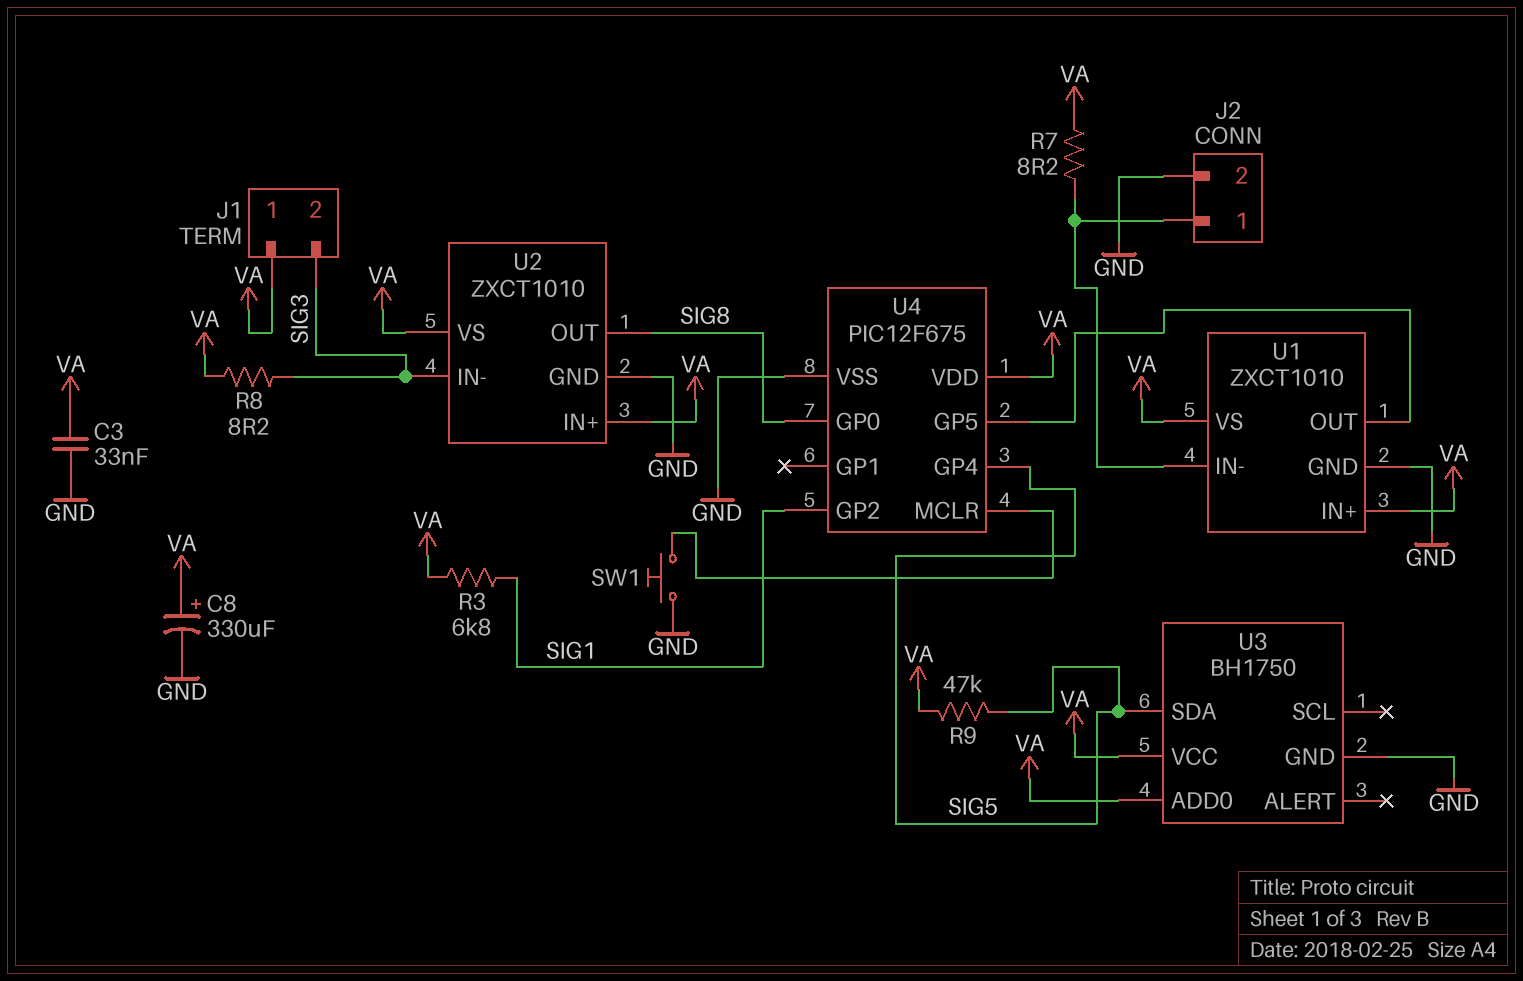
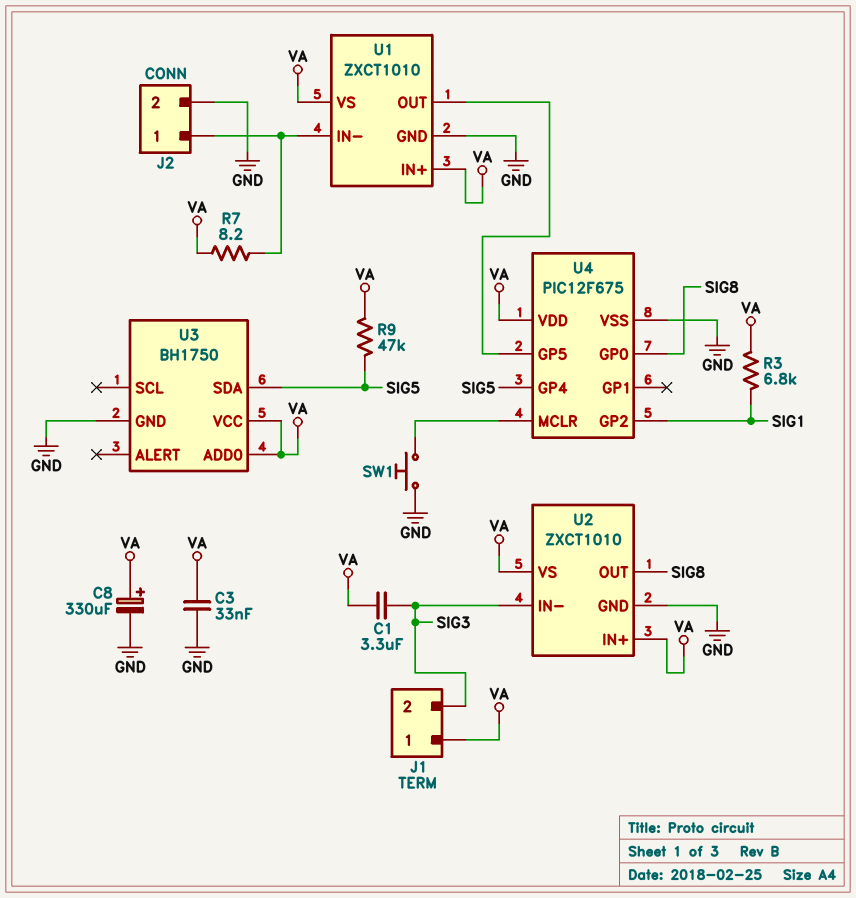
C1: none -> 3.3uF (SIG3, VA)
R8: 8.2 (SIG3, VA) -> none

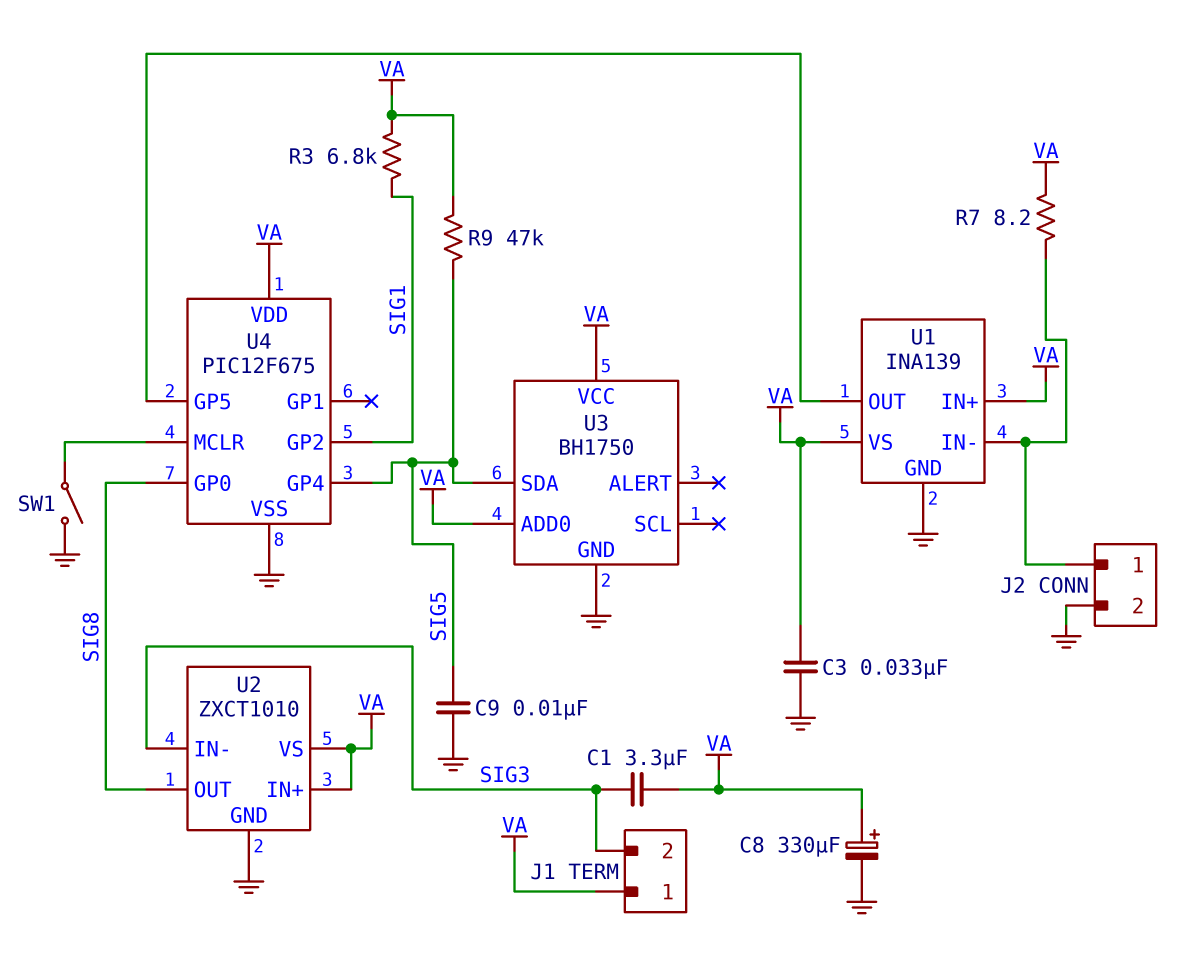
C9: none -> 10nF (GND, SIG5)
SW1: button (GND, U4/MCLR) -> switch (GND, U4/MCLR)
U1: ZXCT1010 -> INA139

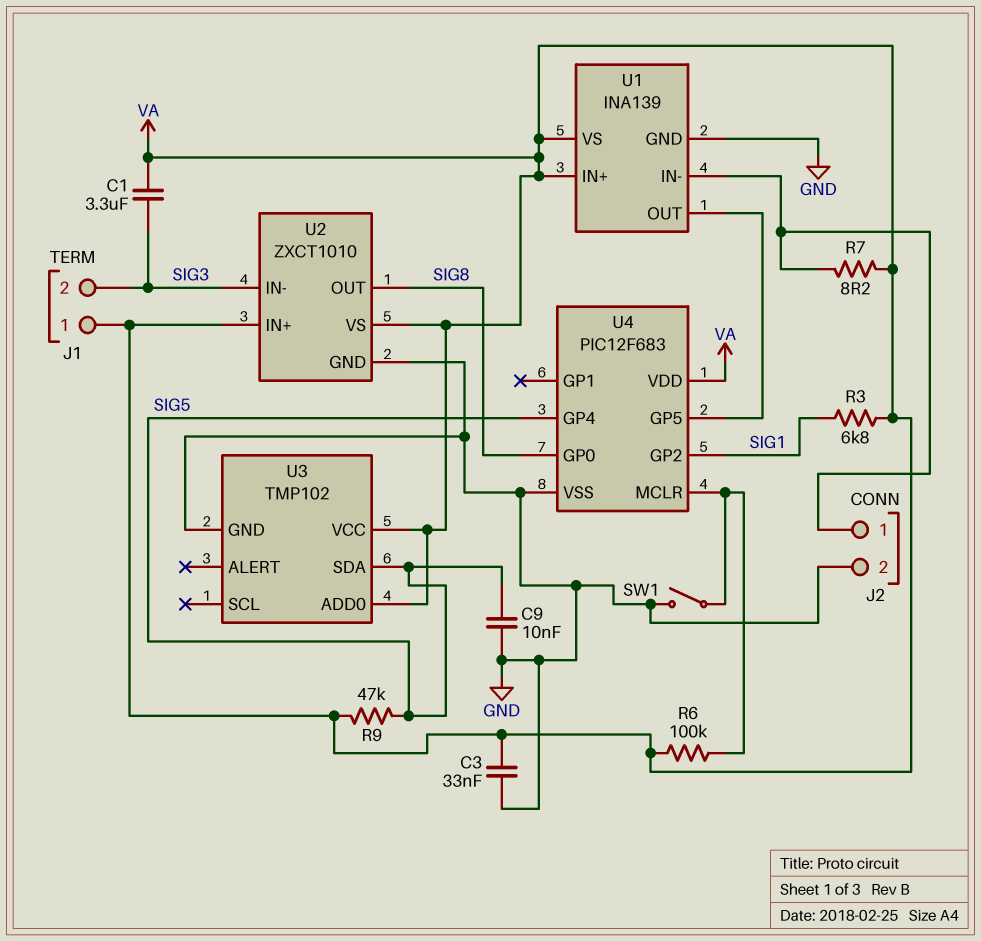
C8: 330uF (plus VA, minus GND) -> none
R6: none -> 100k (U4/MCLR, VA)
U3: BH1750 -> TMP102
U4: PIC12F675 -> PIC12F683

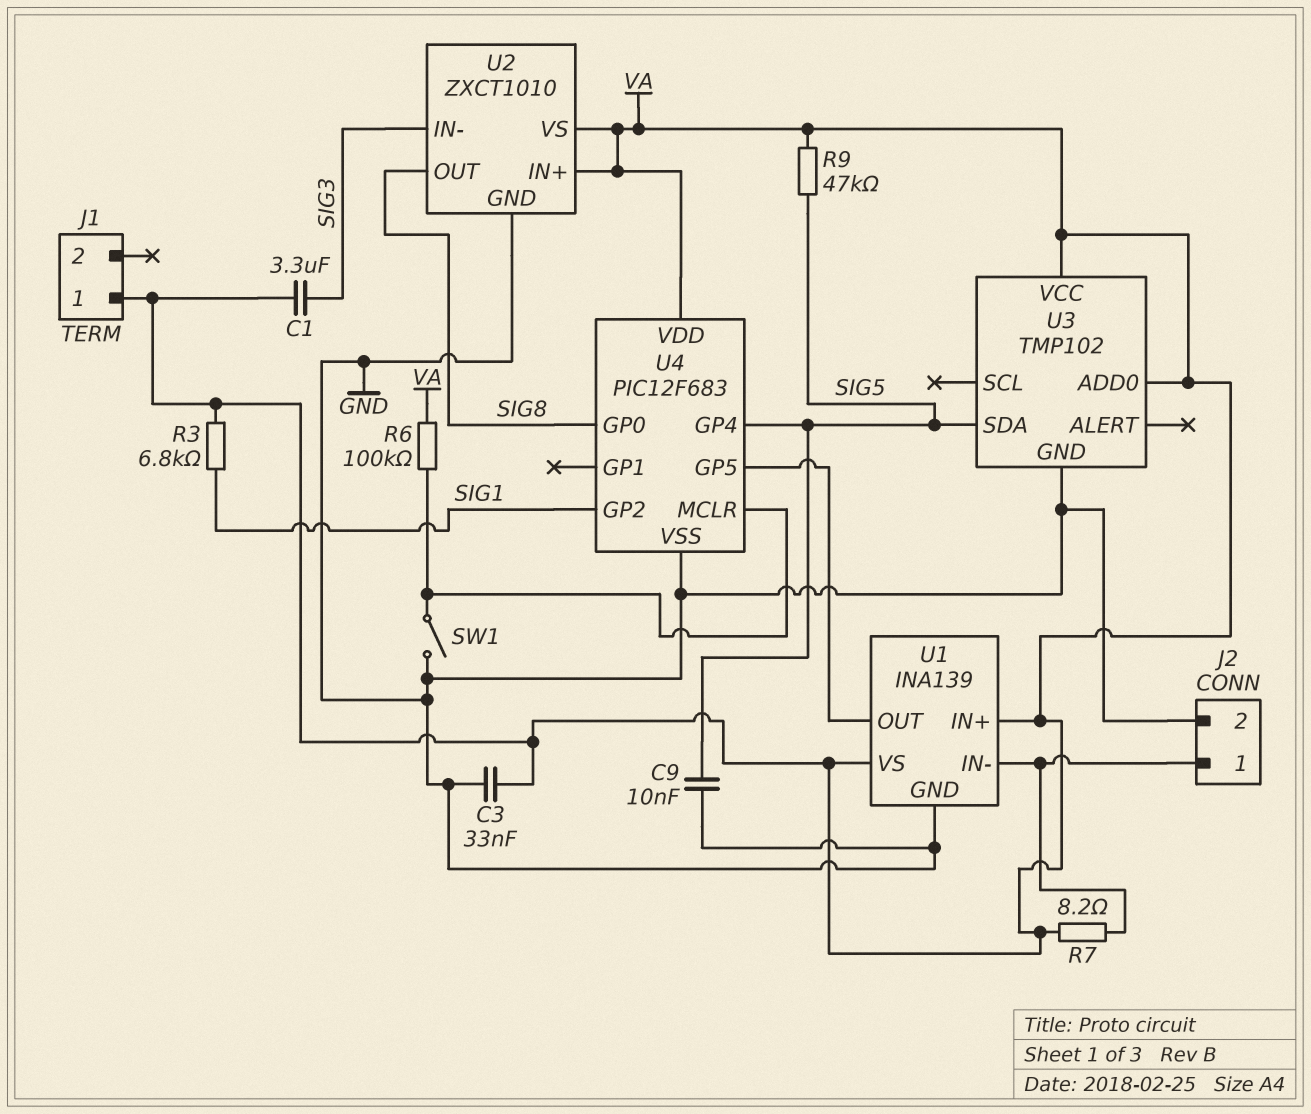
J1 pin 2: SIG3 -> none

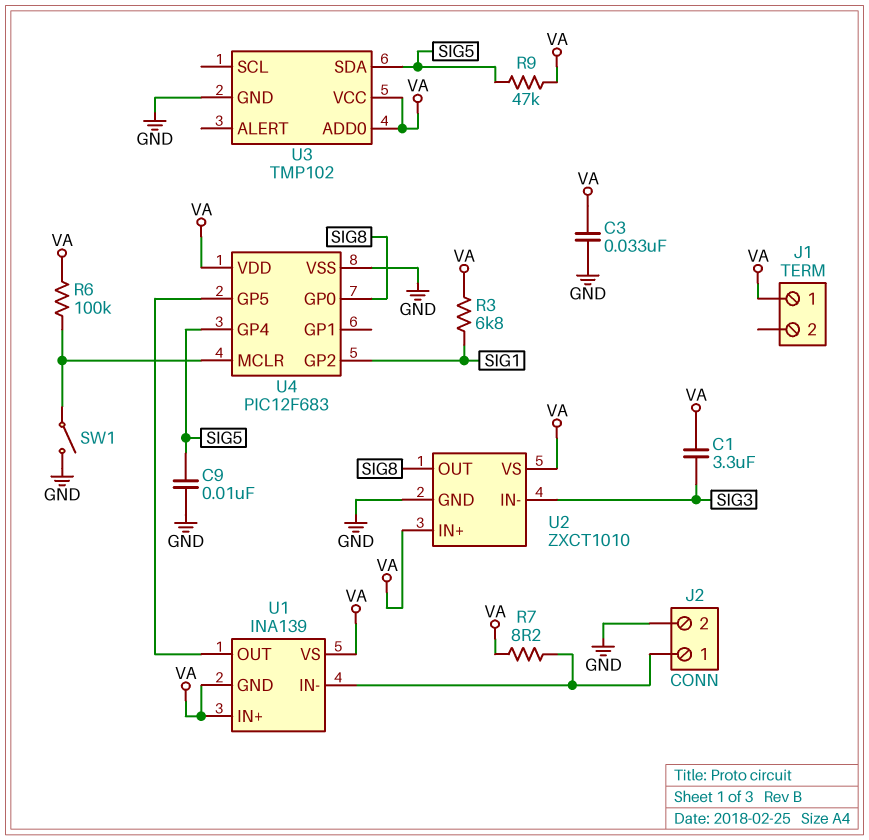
U1 pin GND: GND -> VA

